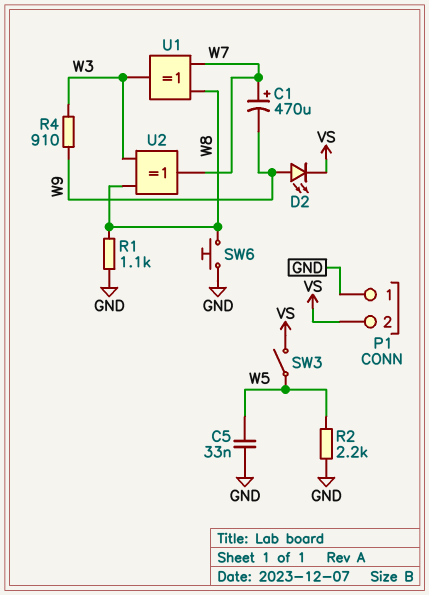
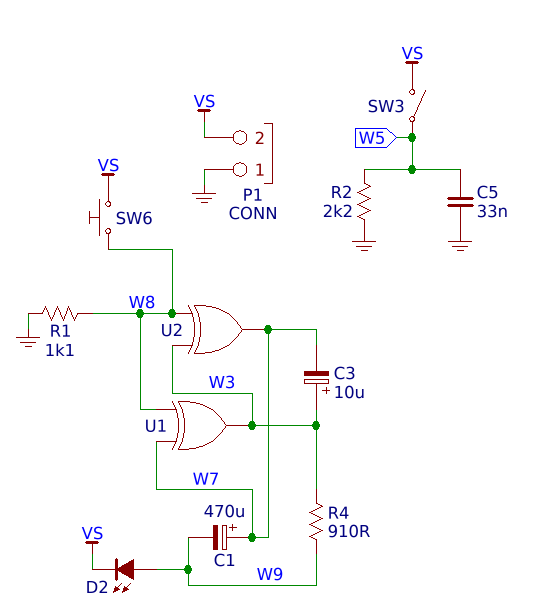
C3: none -> 10uF (plus W3, minus W7)
SW6: button (GND, W8) -> button (VS, W8)

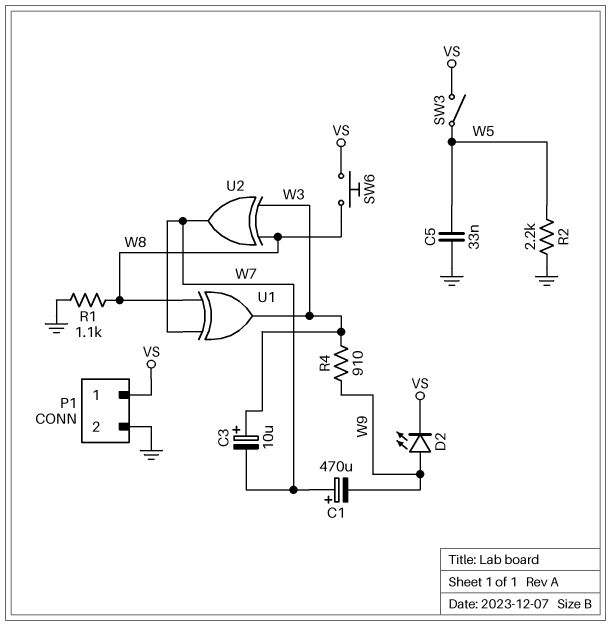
P1 pin 1: GND -> VS
P1 pin 2: VS -> GND

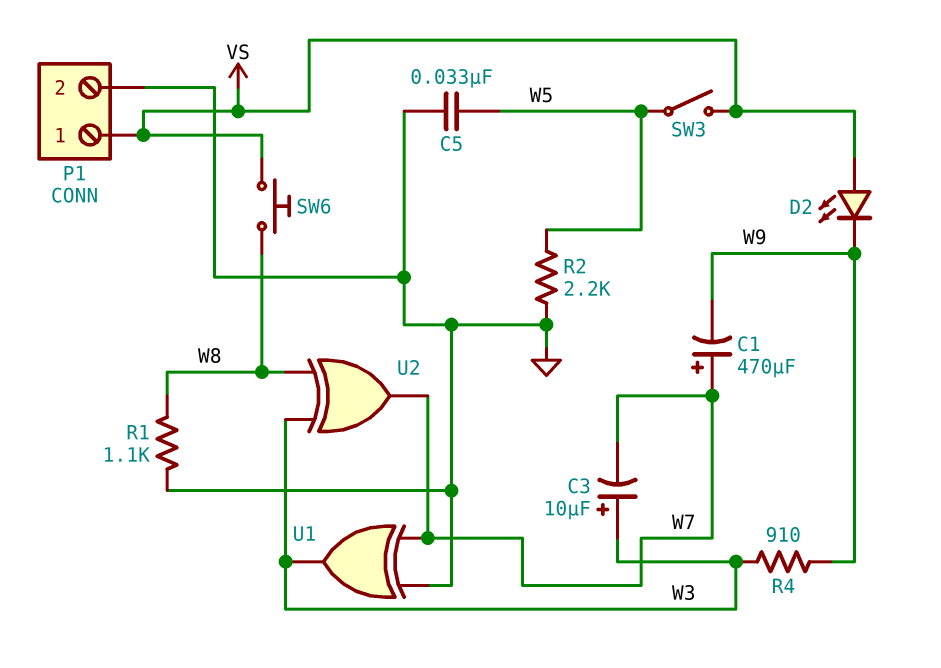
D2: LED (A W9, K VS) -> LED (A VS, K W9)
U1: XOR (in W7, in W8, out W3) -> XOR (in GND, in W7, out W3)

